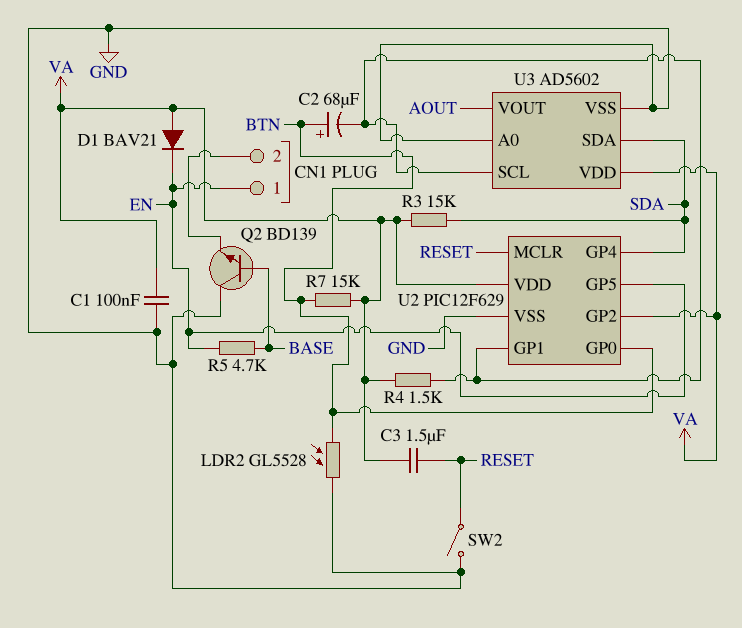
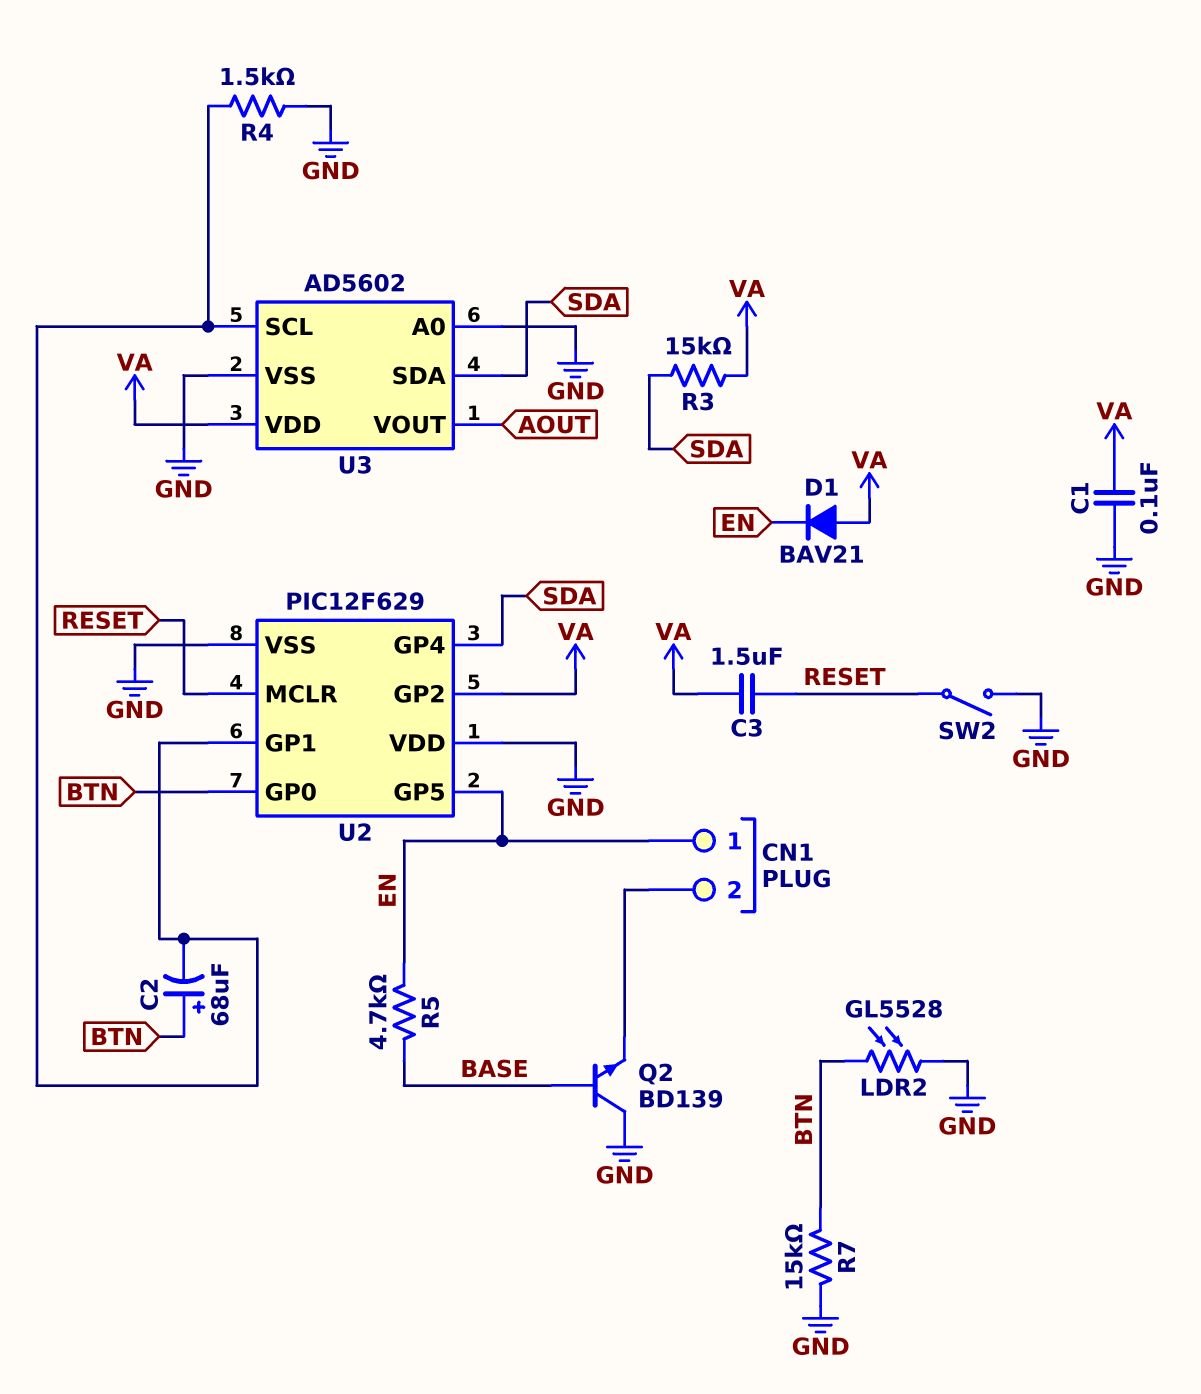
R4: 1.5k (U2/GP1, VA) -> 1.5k (GND, U2/GP1)
R7: 15k (BTN, VA) -> 15k (BTN, GND)
U2 pin VDD: VA -> GND

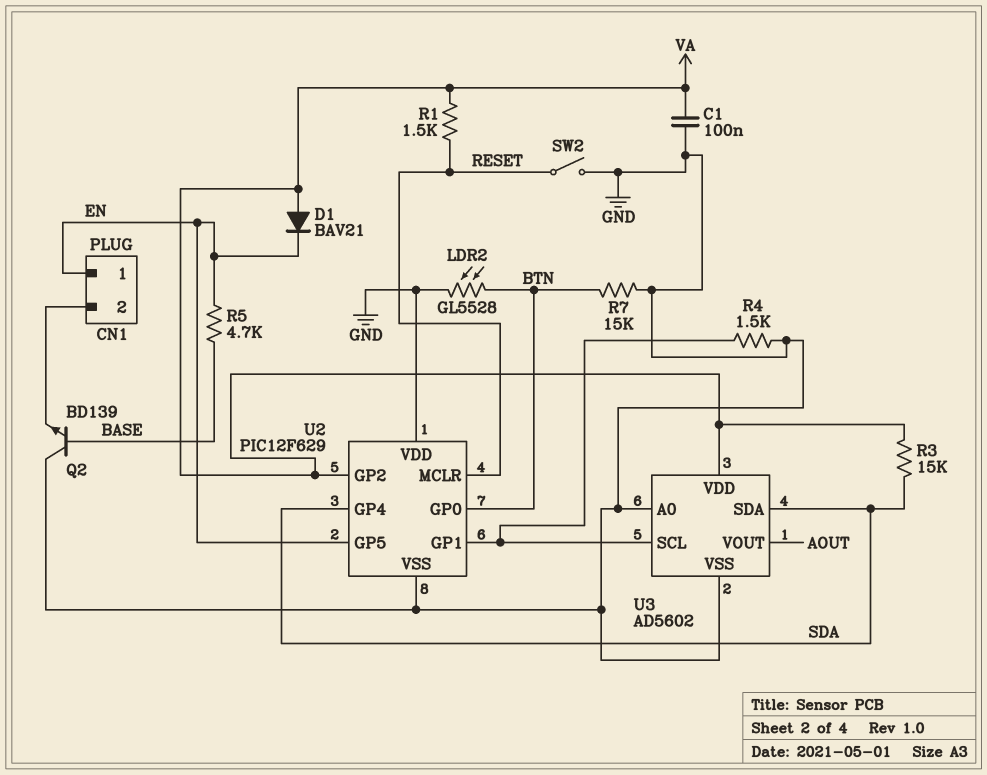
C2: 68uF (plus BTN, minus U2/GP1) -> none
C3: 1.5uF (RESET, VA) -> none
R1: none -> 1.5k (RESET, VA)

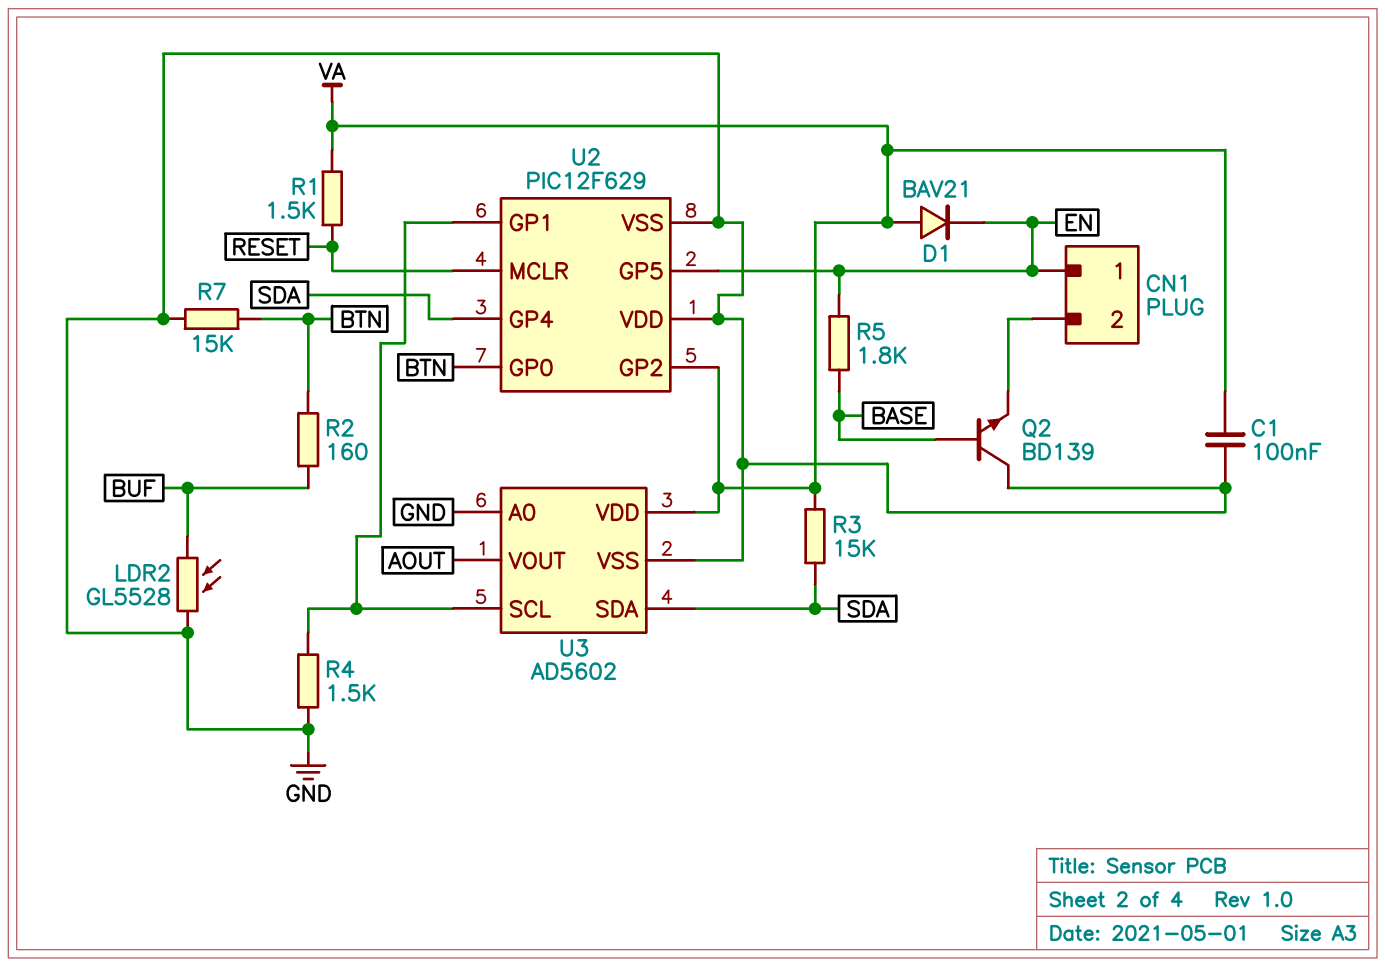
LDR2: GL5528 (BTN, GND) -> GL5528 (BUF, GND)
R2: none -> 160 (BTN, BUF)
R5: 4.7k (BASE, EN) -> 1.8k (BASE, EN)
SW2: switch (GND, RESET) -> none

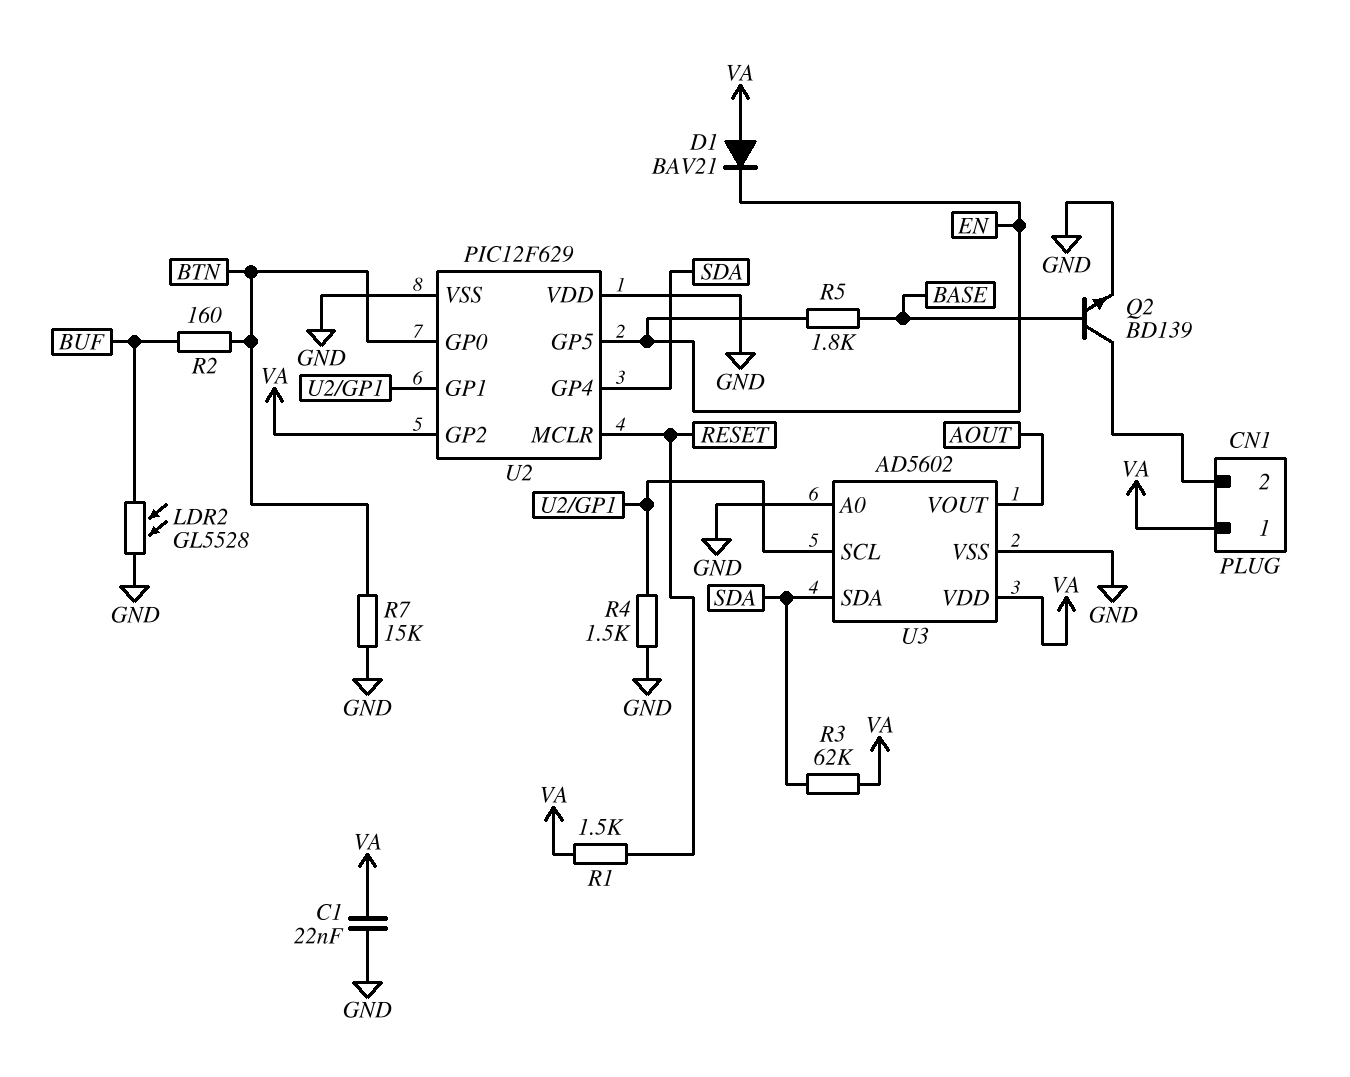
C1: 100nF (GND, VA) -> 22nF (GND, VA)
CN1 pin 1: EN -> VA
Q2: NPN BD139 (B BASE, C GND, E CN1/2) -> NPN BD139 (B BASE, C CN1/2, E GND)
R3: 15k (SDA, VA) -> 62k (SDA, VA)

